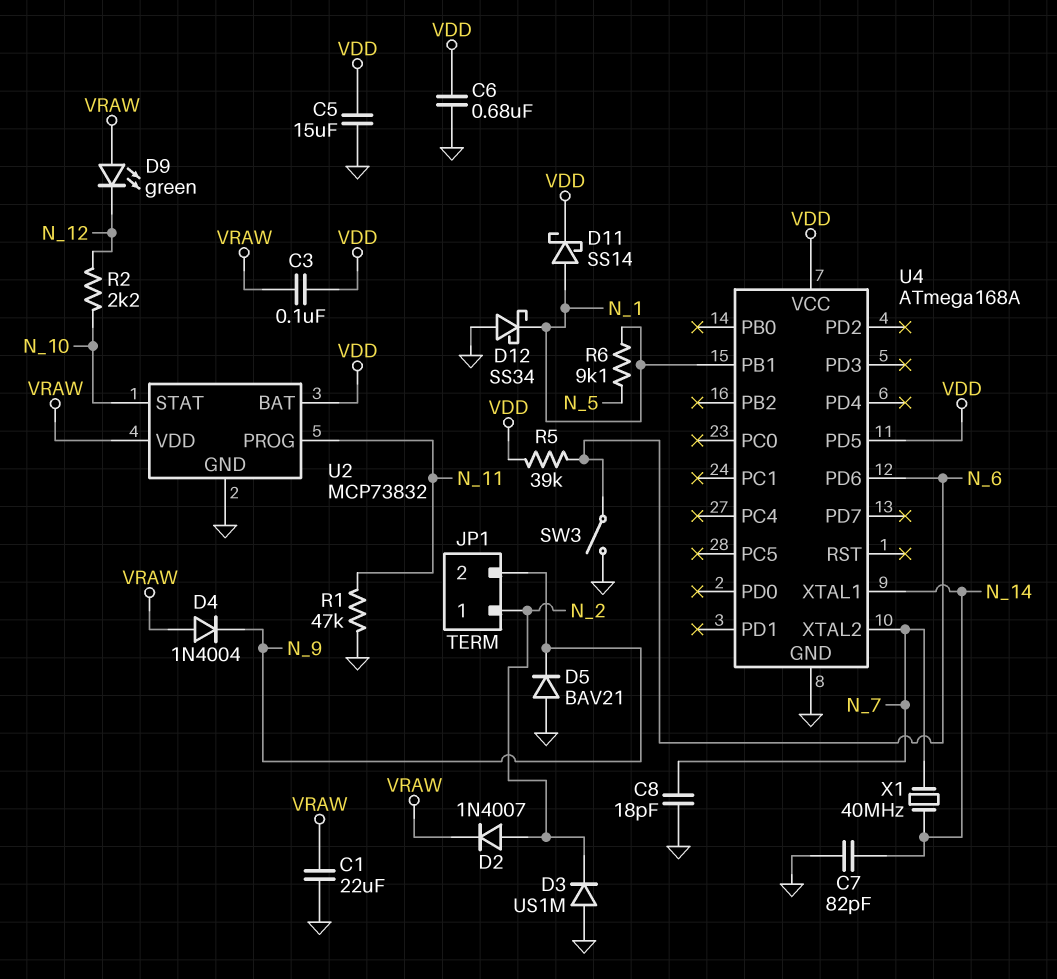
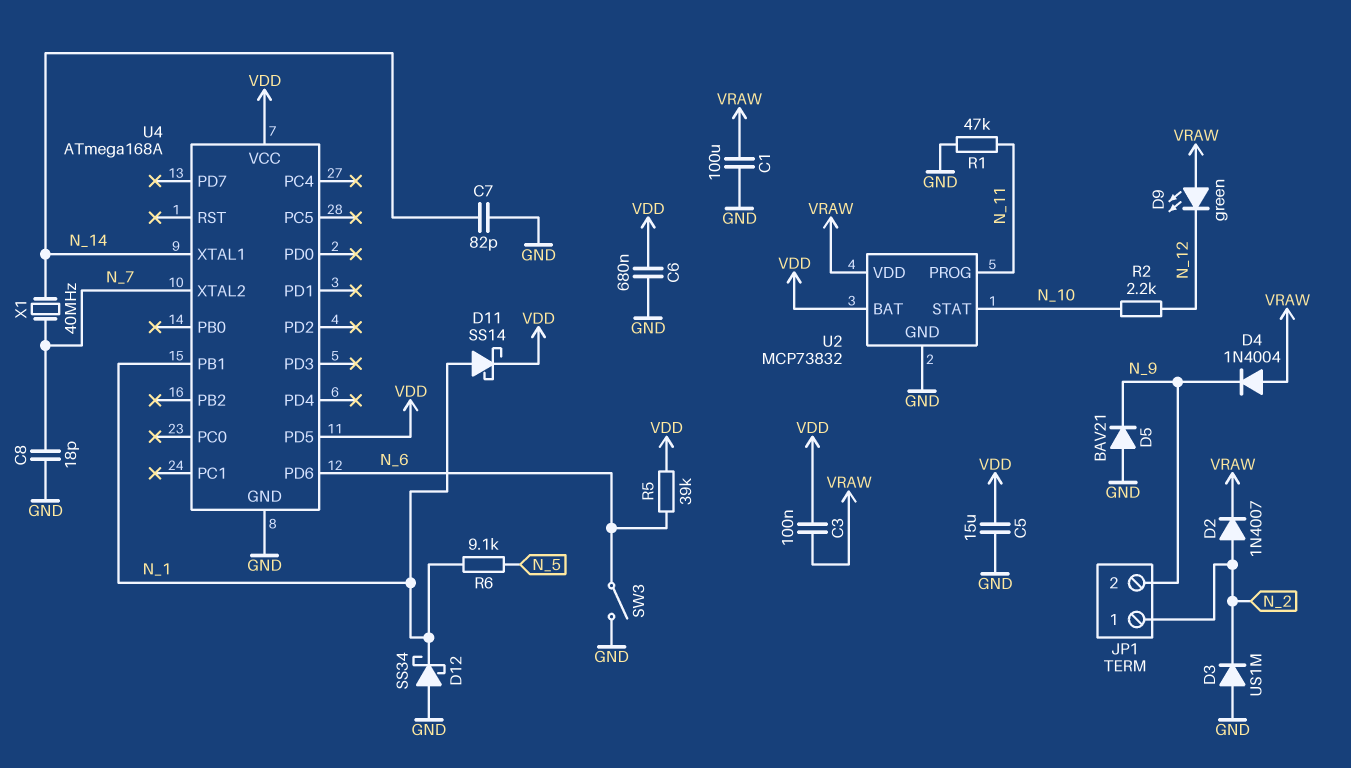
C1: 22uF (GND, VRAW) -> 100uF (GND, VRAW)

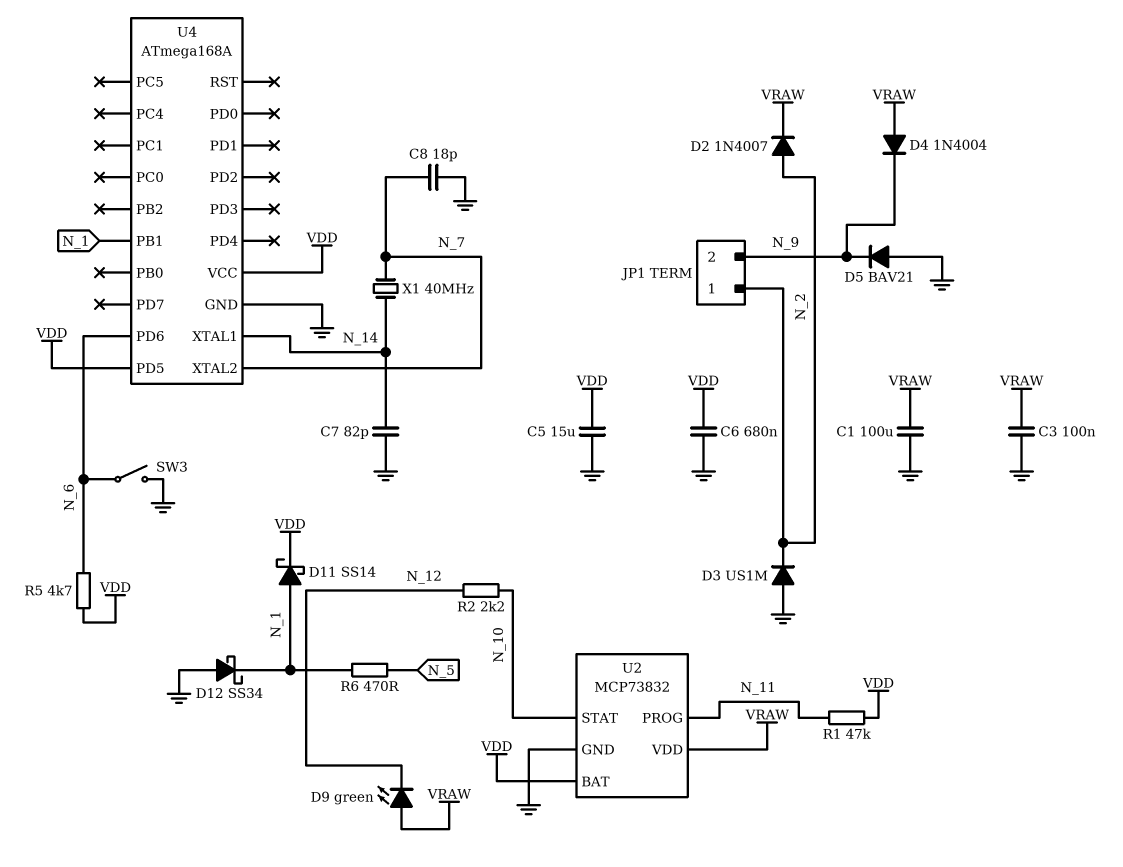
C3: 100nF (VDD, VRAW) -> 100nF (GND, VRAW)
R1: 47k (GND, N_11) -> 47k (N_11, VDD)
R5: 39k (N_6, VDD) -> 4.7k (N_6, VDD)
R6: 9.1k (N_1, N_5) -> 470 (N_1, N_5)

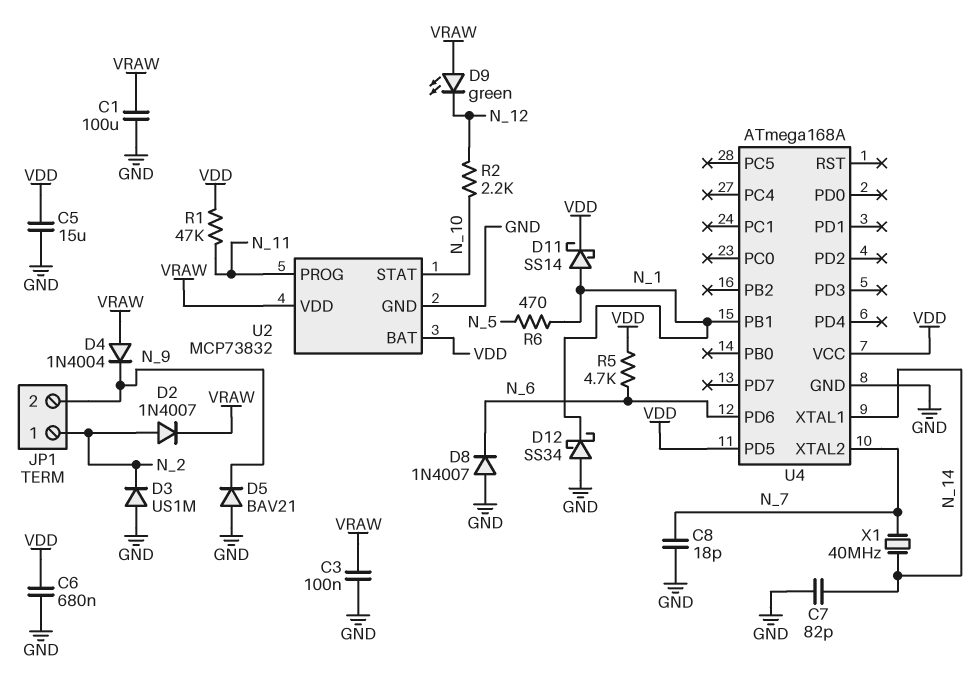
D8: none -> diode 1N4007 (A GND, K N_6)
SW3: switch (GND, N_6) -> none

